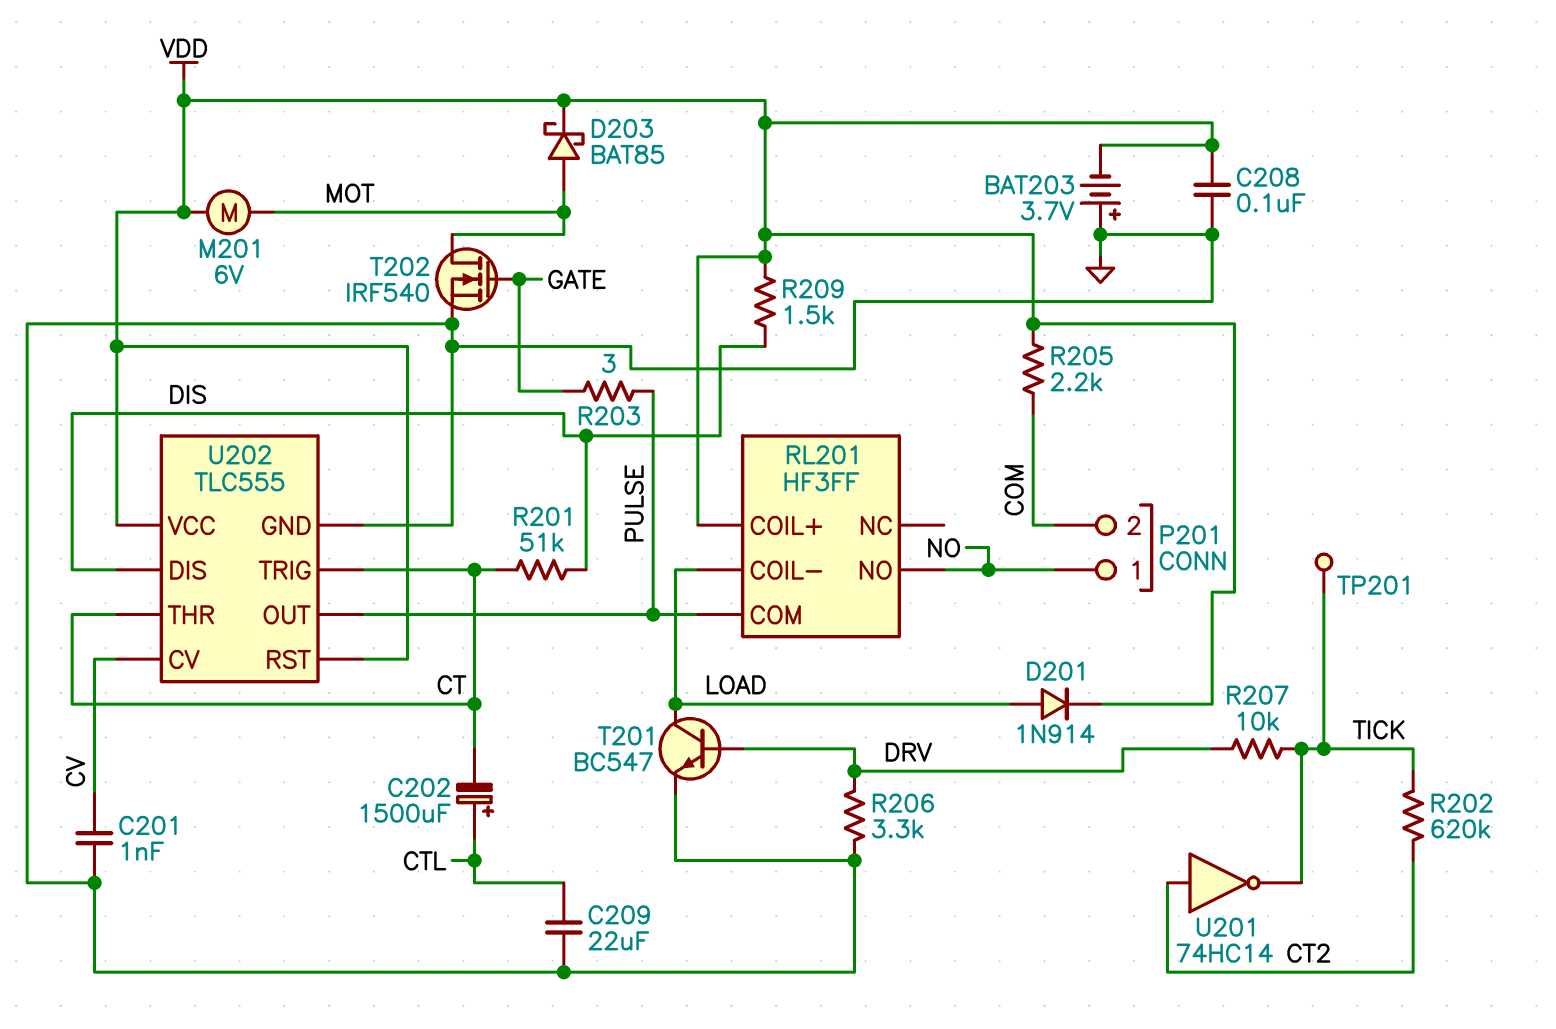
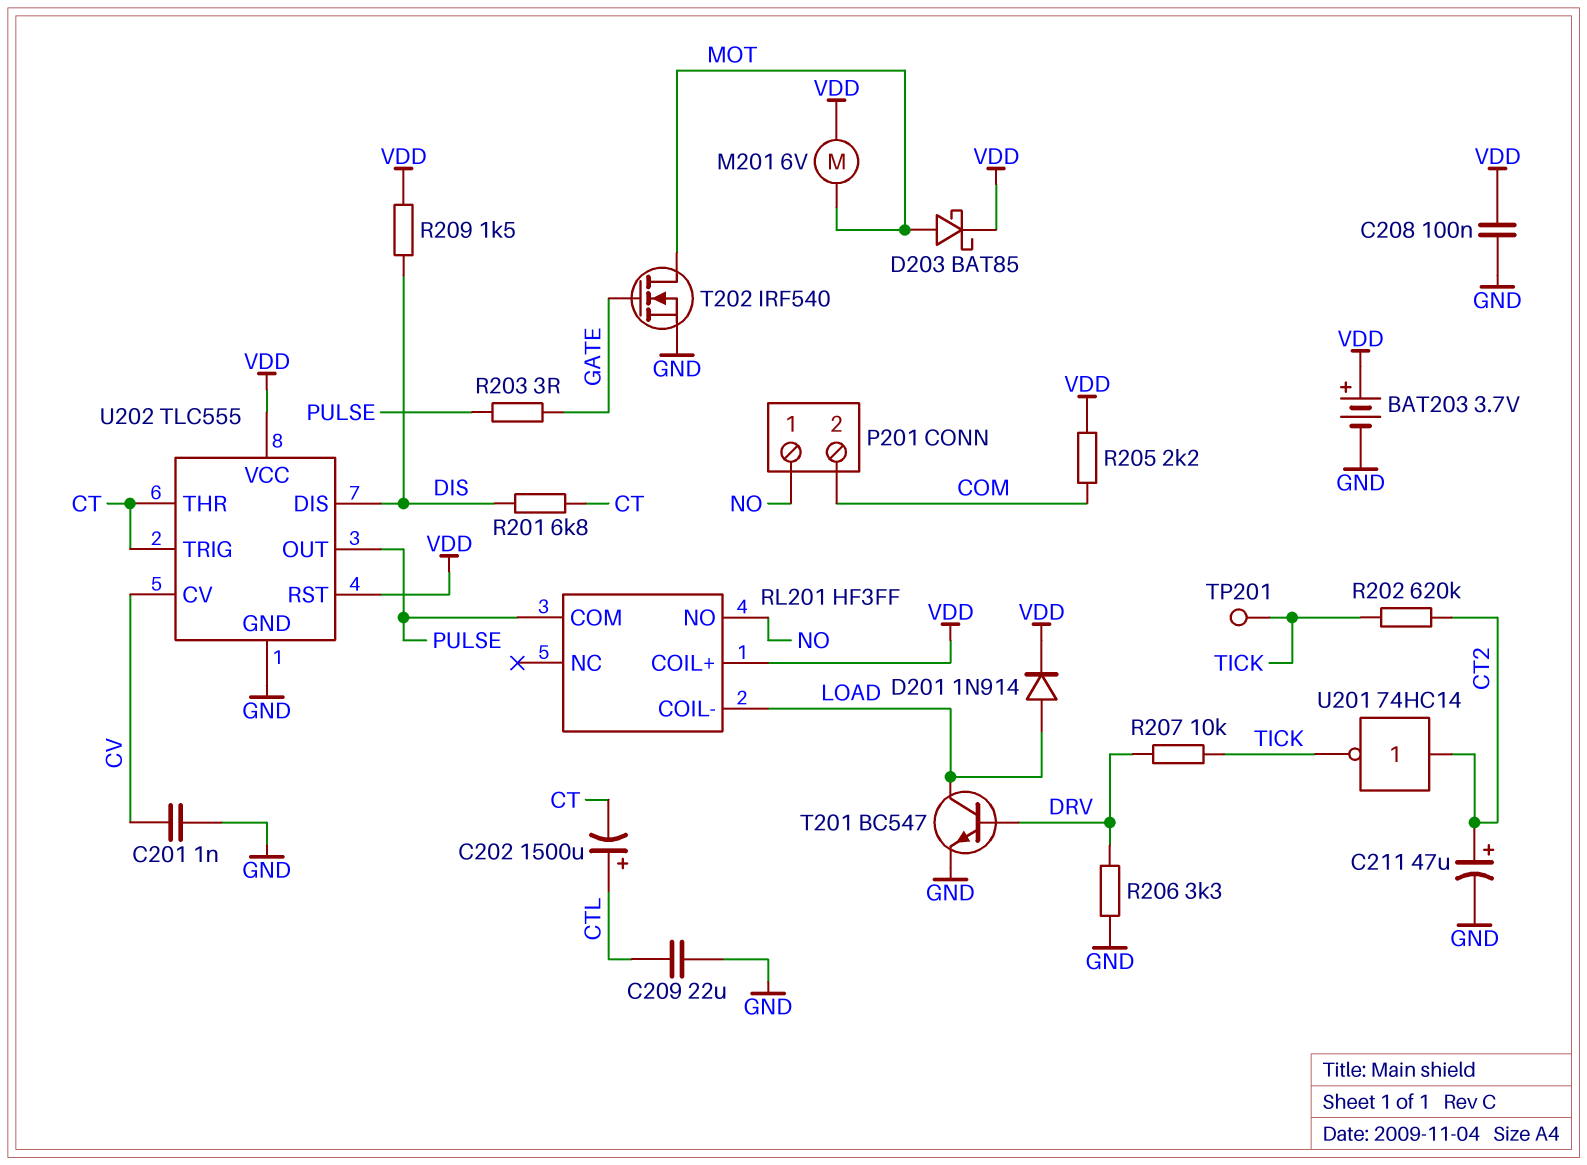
BAT203: 3.7V (plus GND, minus VDD) -> 3.7V (plus VDD, minus GND)
C211: none -> 47uF (plus CT2, minus GND)
R201: 51k (CT, DIS) -> 6.8k (CT, DIS)

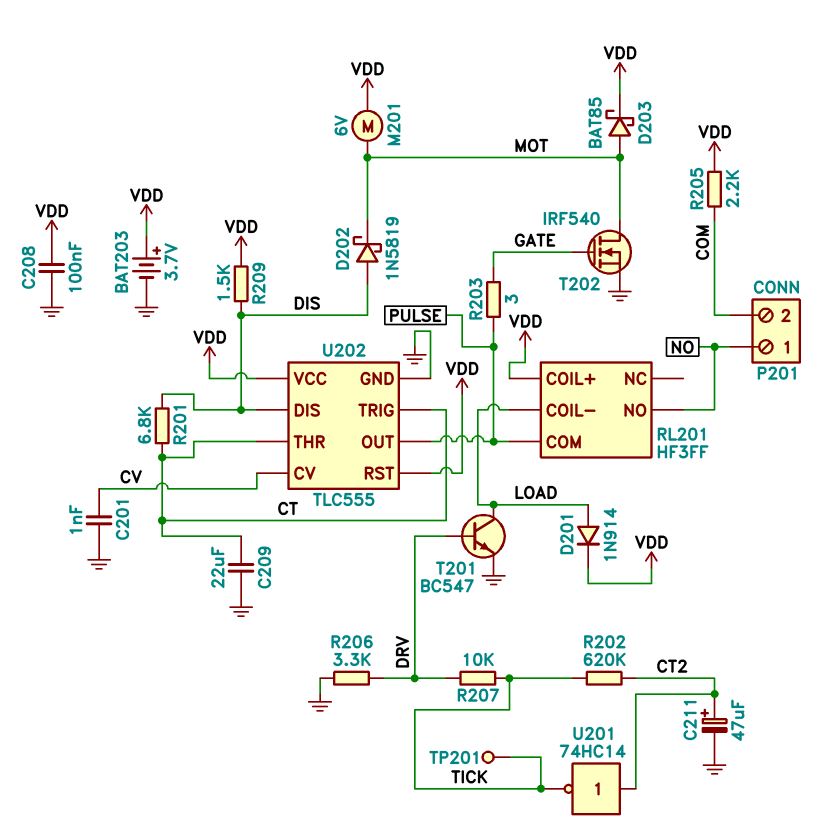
C202: 1500uF (plus CTL, minus CT) -> none
C209: 22uF (CTL, GND) -> 22uF (CT, GND)
D202: none -> schottky 1N5819 (A DIS, K MOT)

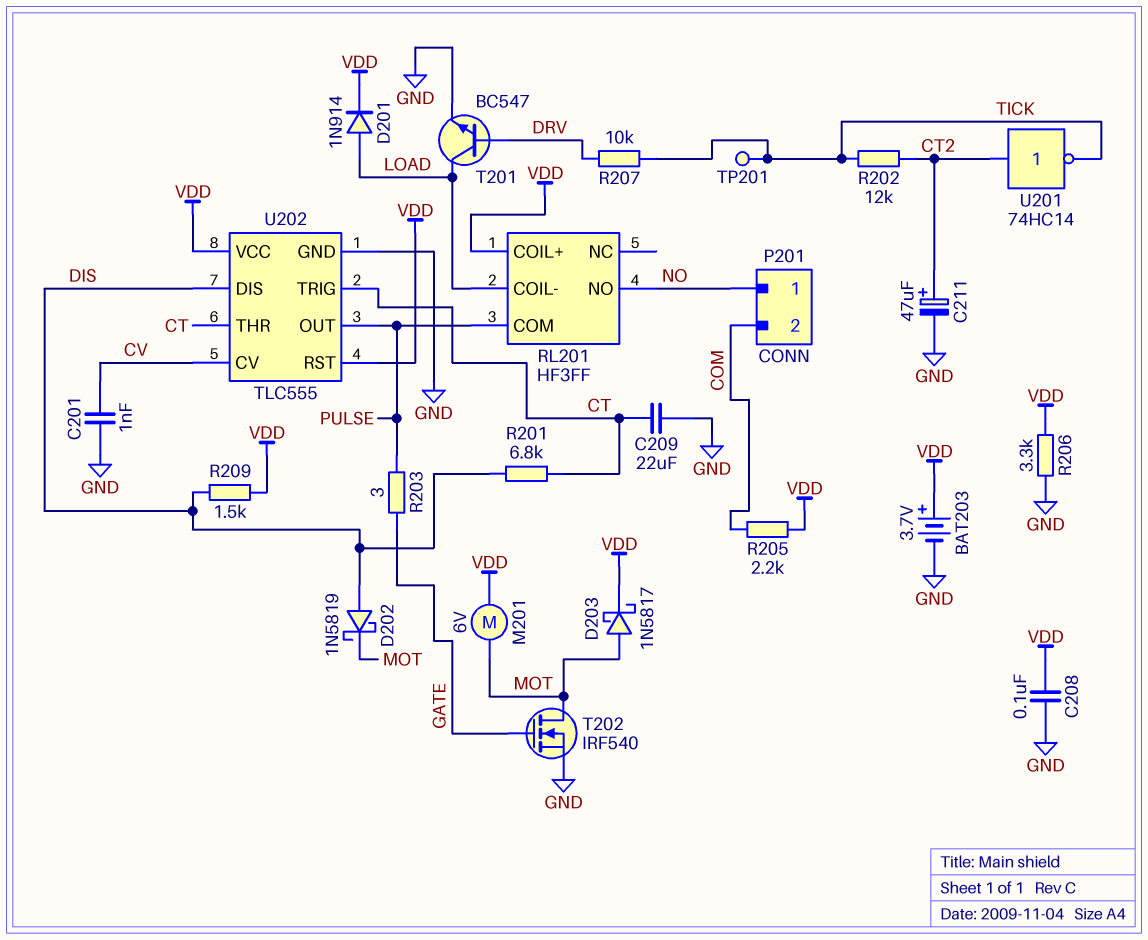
D203: schottky BAT85 (A MOT, K VDD) -> schottky 1N5817 (A MOT, K VDD)
R202: 620k (CT2, TICK) -> 12k (CT2, TICK)
R206: 3.3k (DRV, GND) -> 3.3k (GND, VDD)

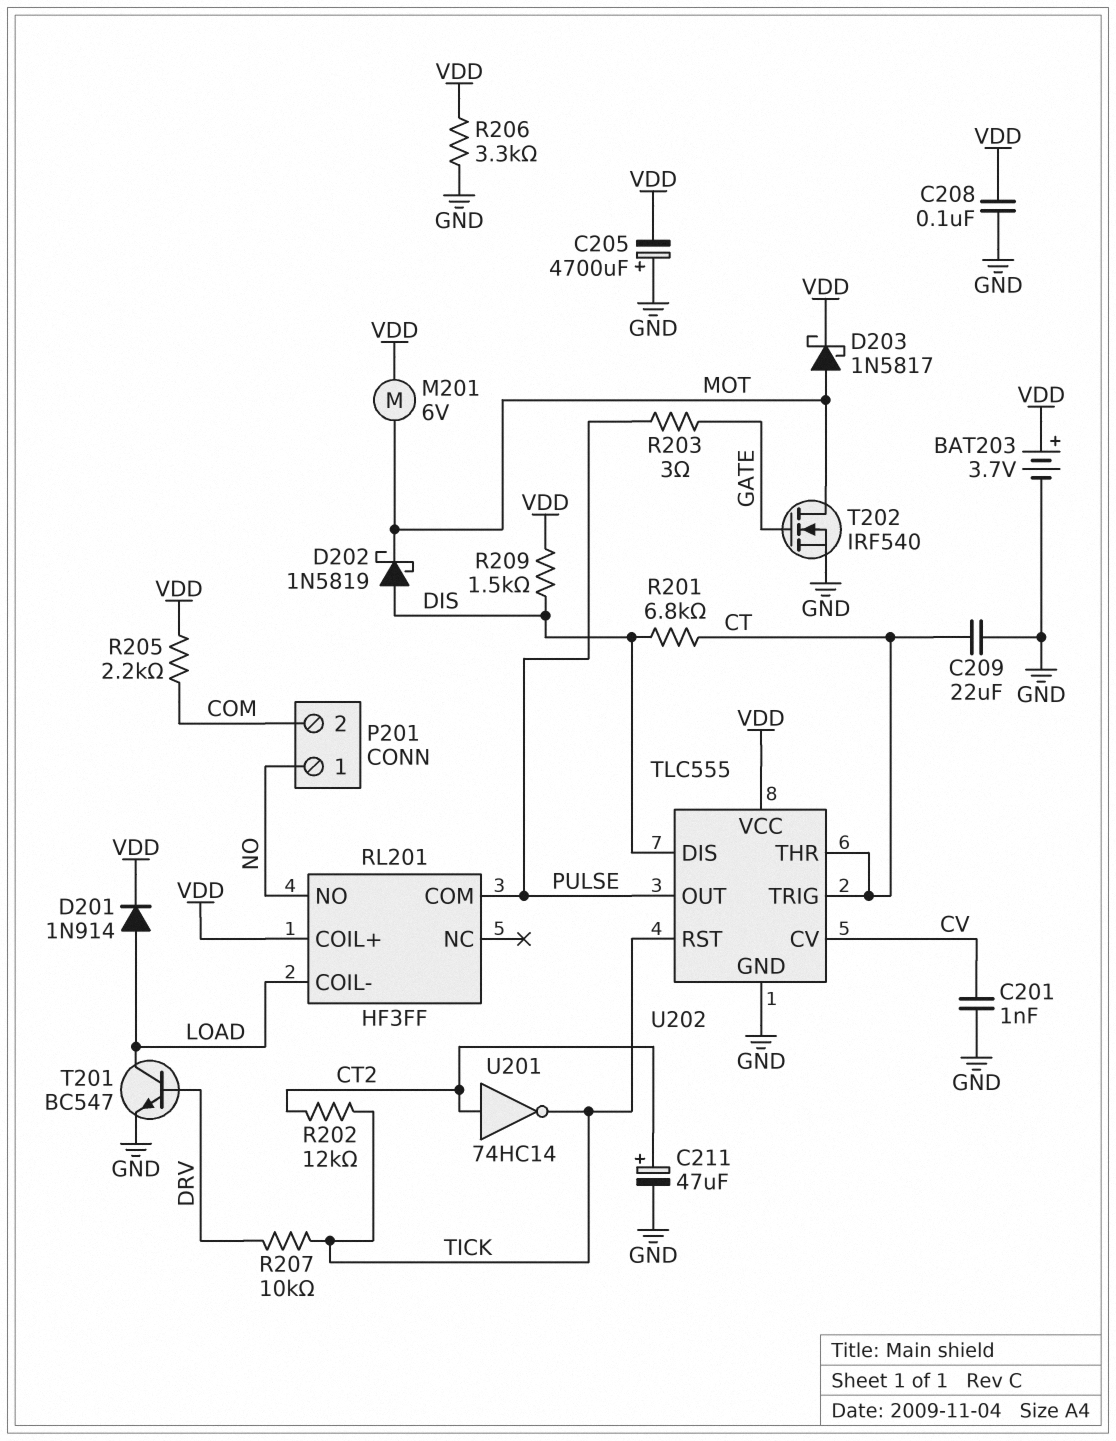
C205: none -> 4700uF (plus GND, minus VDD)
TP201: test point (TICK) -> none
U202 pin RST: VDD -> TICK

